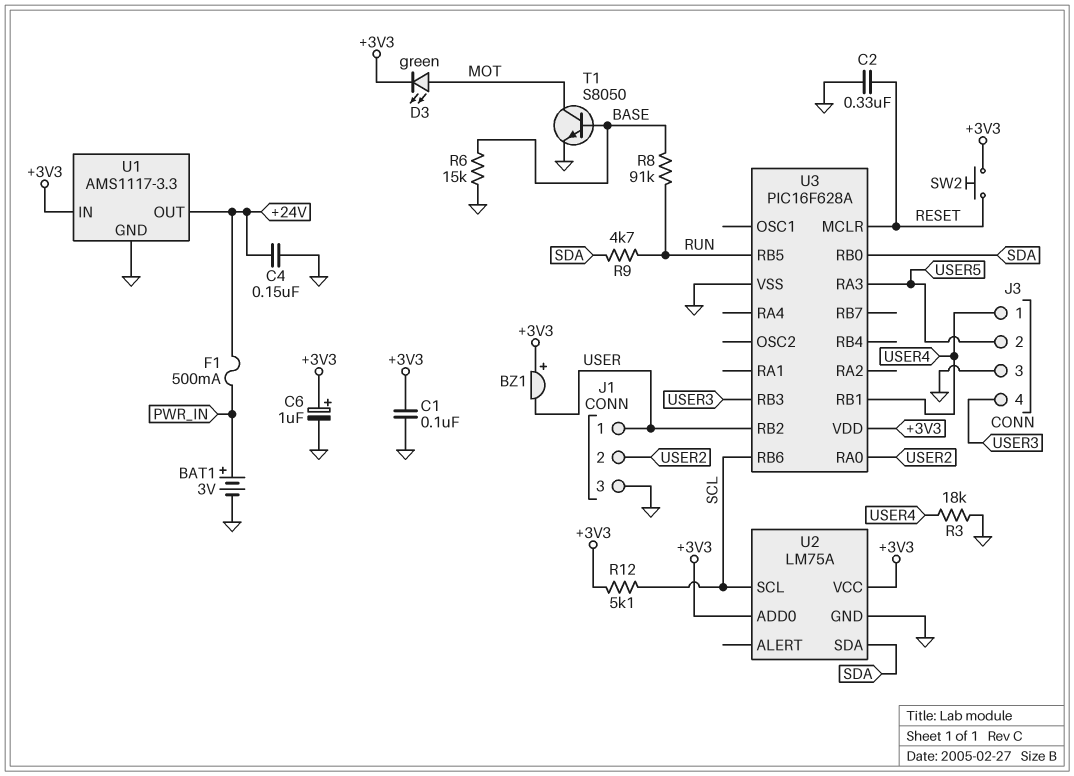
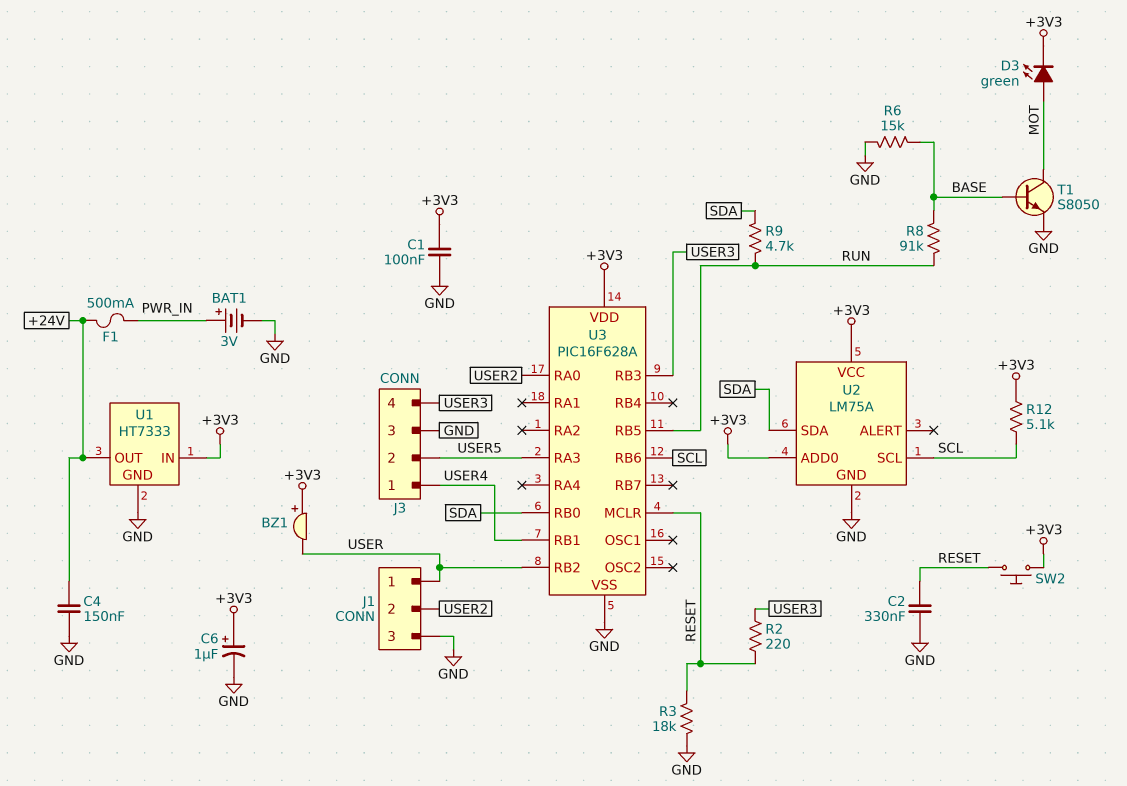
R2: none -> 220 (RESET, USER3)
R3: 18k (GND, USER4) -> 18k (GND, RESET)
U1: AMS1117-3.3 -> HT7333

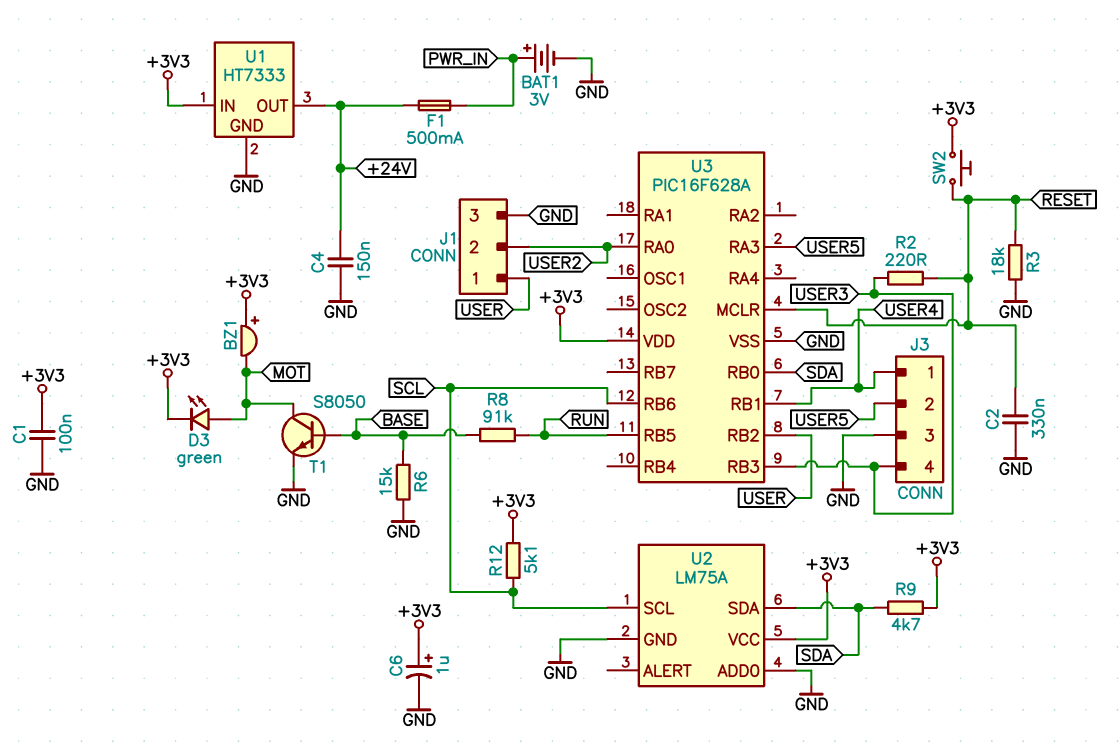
BZ1: buzzer (plus +3V3, minus USER) -> buzzer (plus +3V3, minus MOT)
R9: 4.7k (RUN, SDA) -> 4.7k (+3V3, SDA)
U2 pin ADD0: +3V3 -> GND

